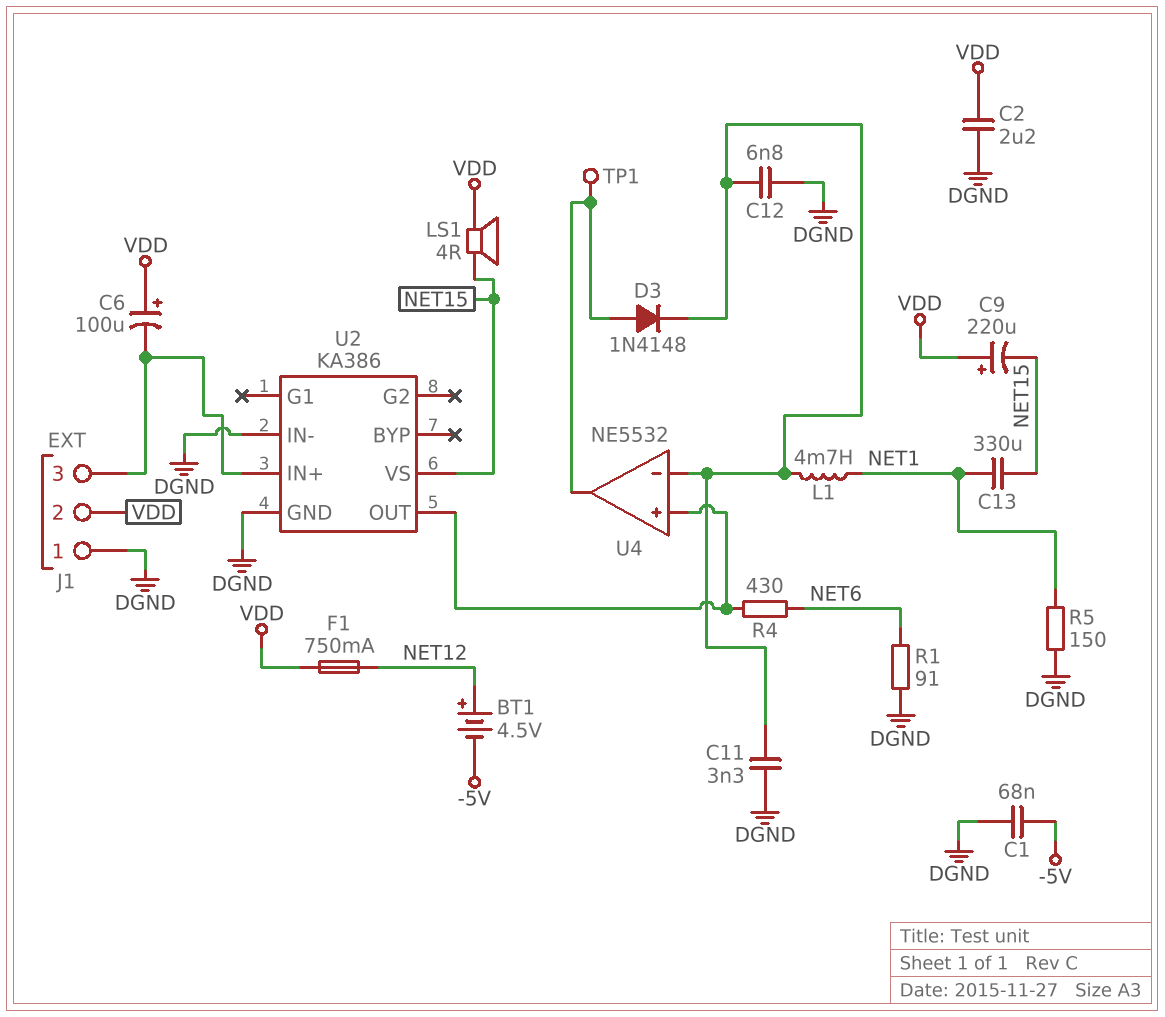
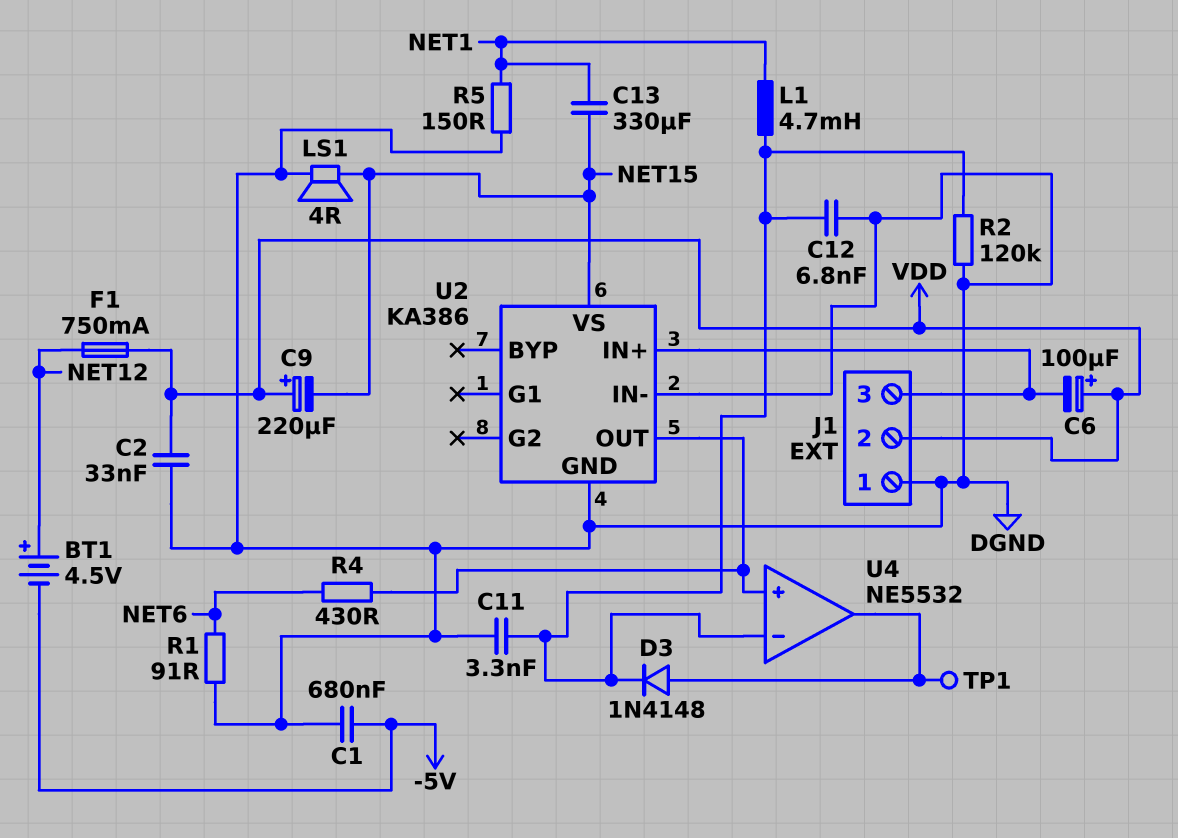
C1: 68nF (-5V, DGND) -> 680nF (-5V, DGND)
C2: 2.2uF (DGND, VDD) -> 33nF (DGND, VDD)
LS1: speaker 4R (NET15, VDD) -> speaker 4R (DGND, NET15)
R2: none -> 120k (DGND, U4/in-)

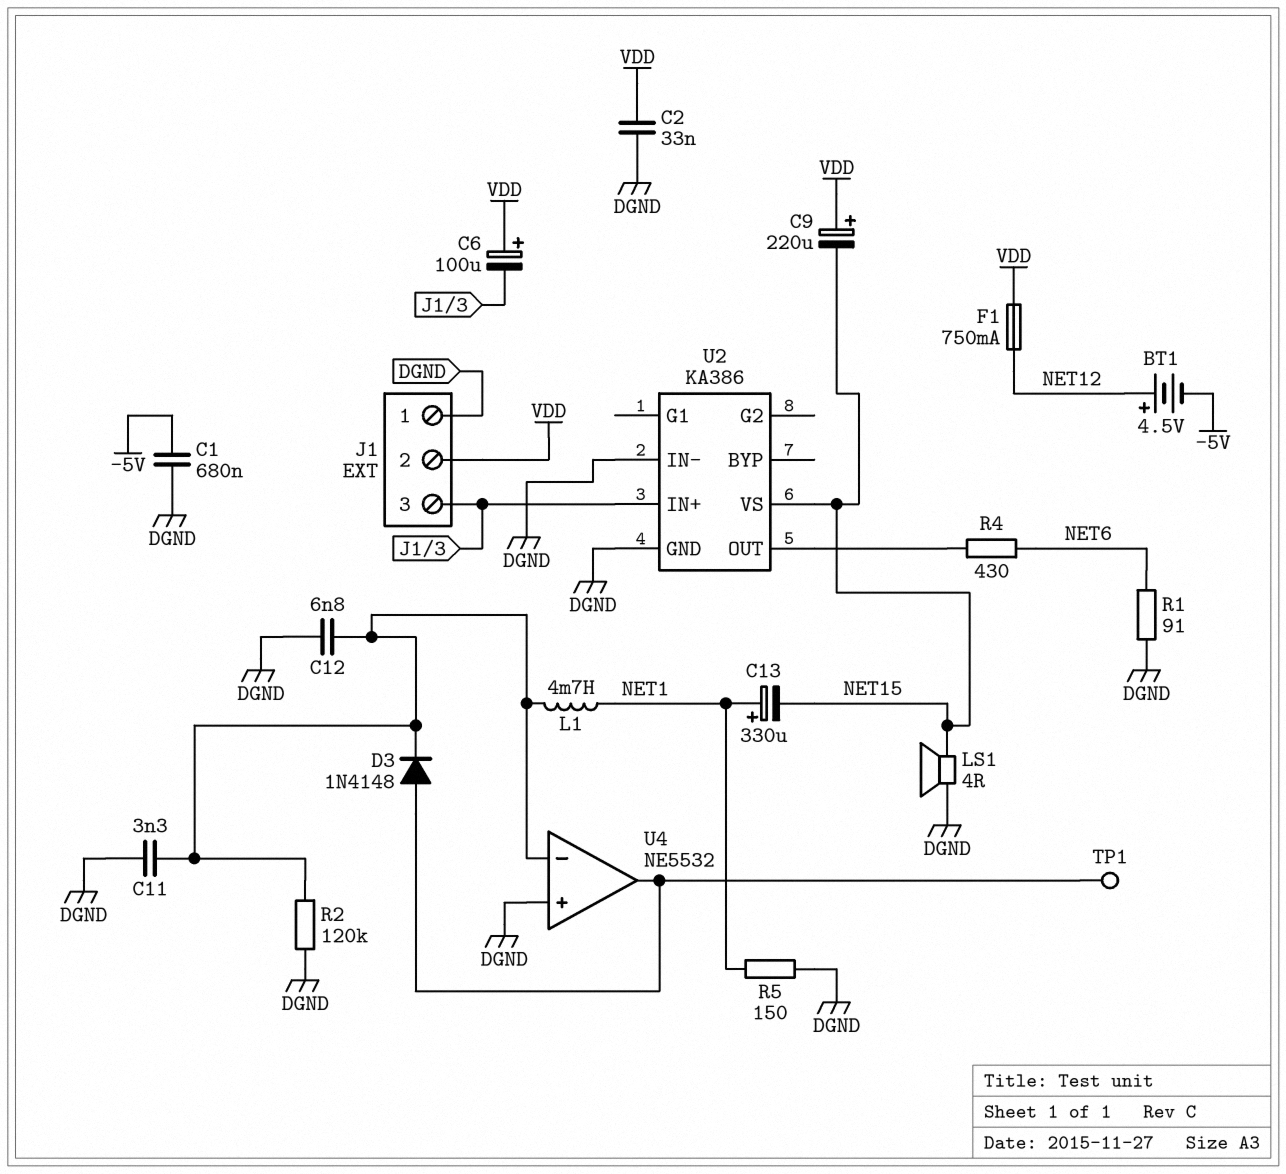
C13: 330uF (NET1, NET15) -> 330uF (plus NET1, minus NET15)
U4 pin in+: U2/OUT -> DGND

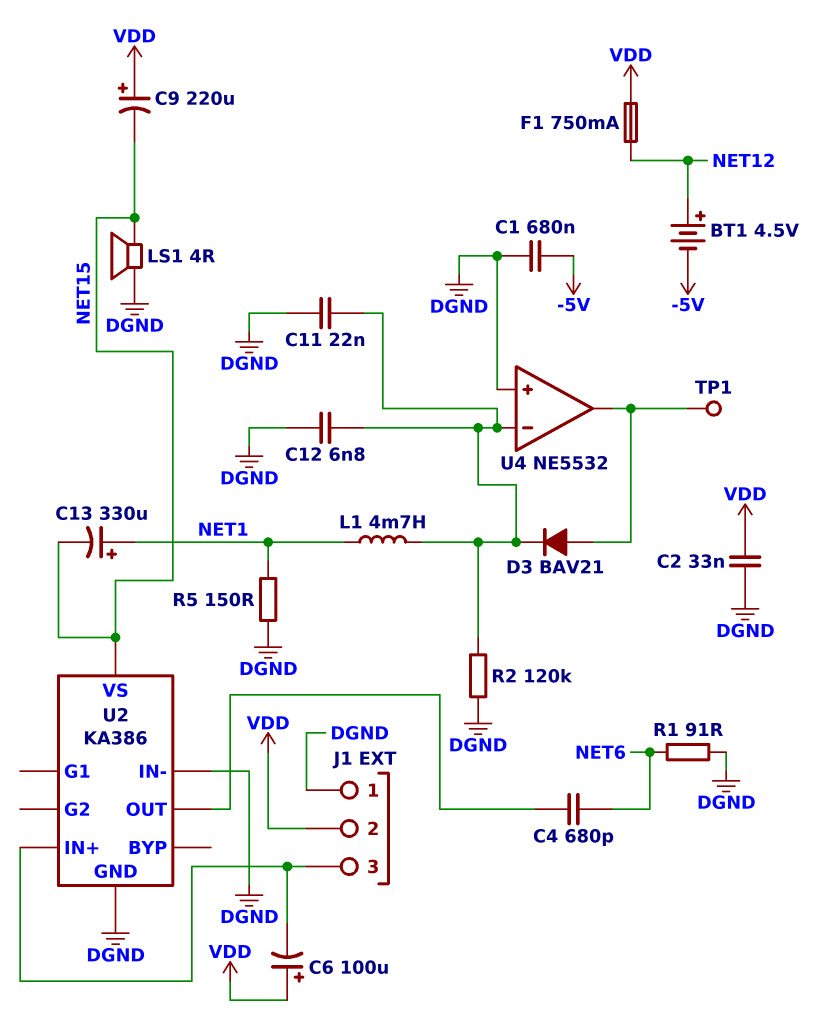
C4: none -> 680pF (NET6, U2/OUT)
C11: 3.3nF (DGND, U4/in-) -> 22nF (DGND, U4/in-)
D3: diode 1N4148 (A U4/out, K U4/in-) -> diode BAV21 (A U4/out, K U4/in-)
R4: 430 (NET6, U2/OUT) -> none

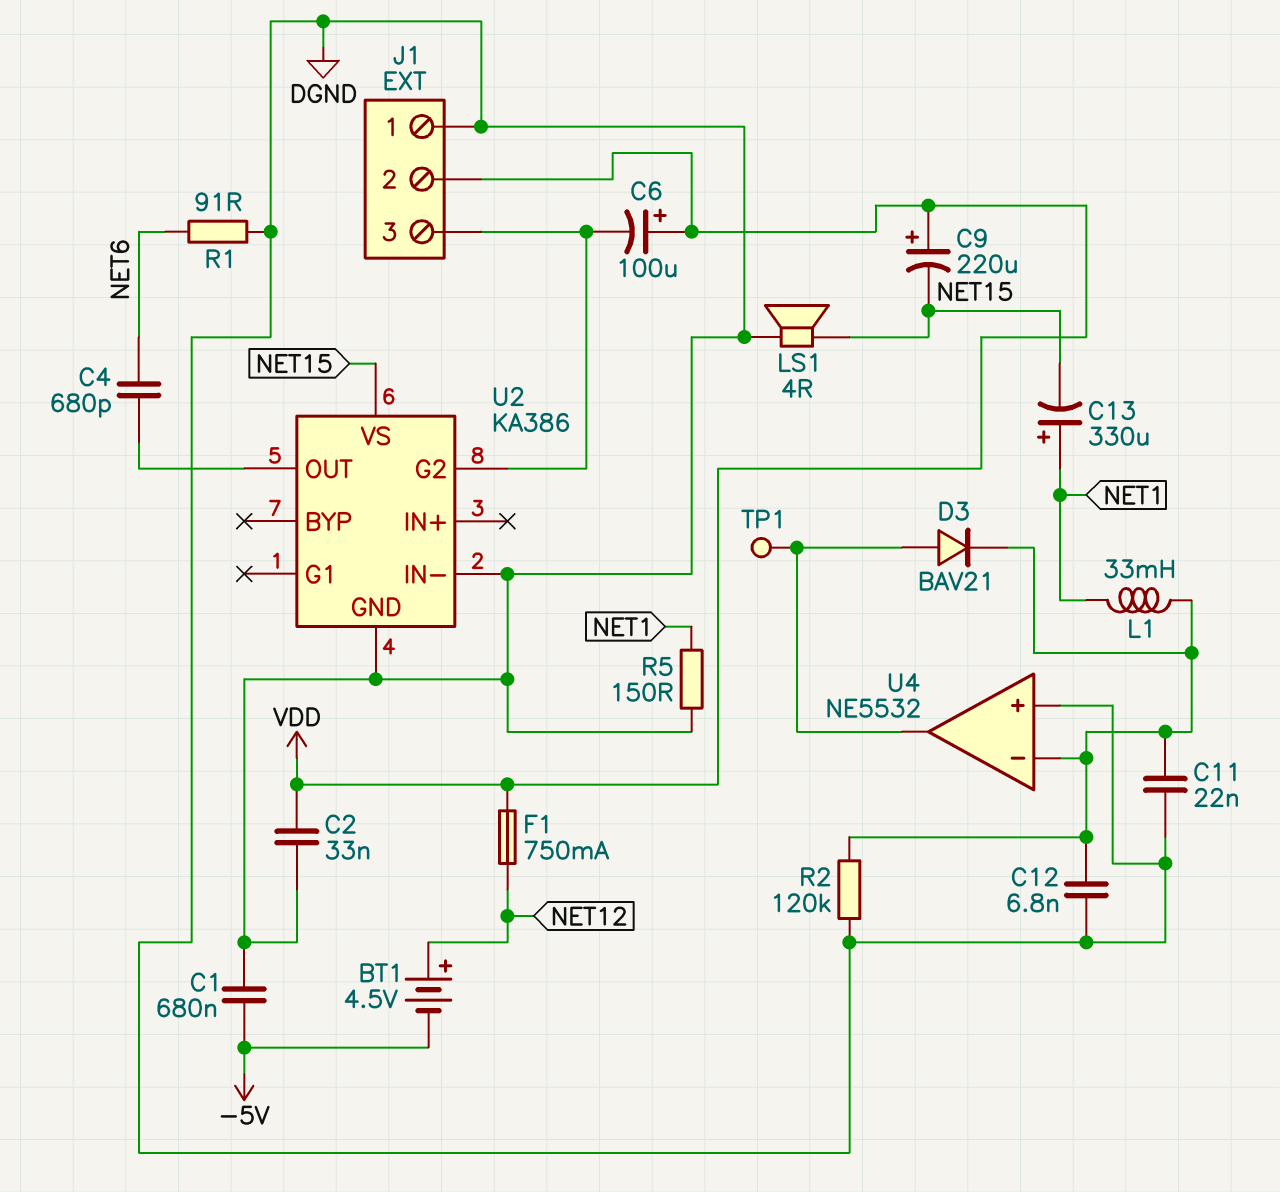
L1: 4.7mH (NET1, U4/in-) -> 33mH (NET1, U4/in-)
U2 pin G2: none -> J1/3
U2 pin IN+: J1/3 -> none

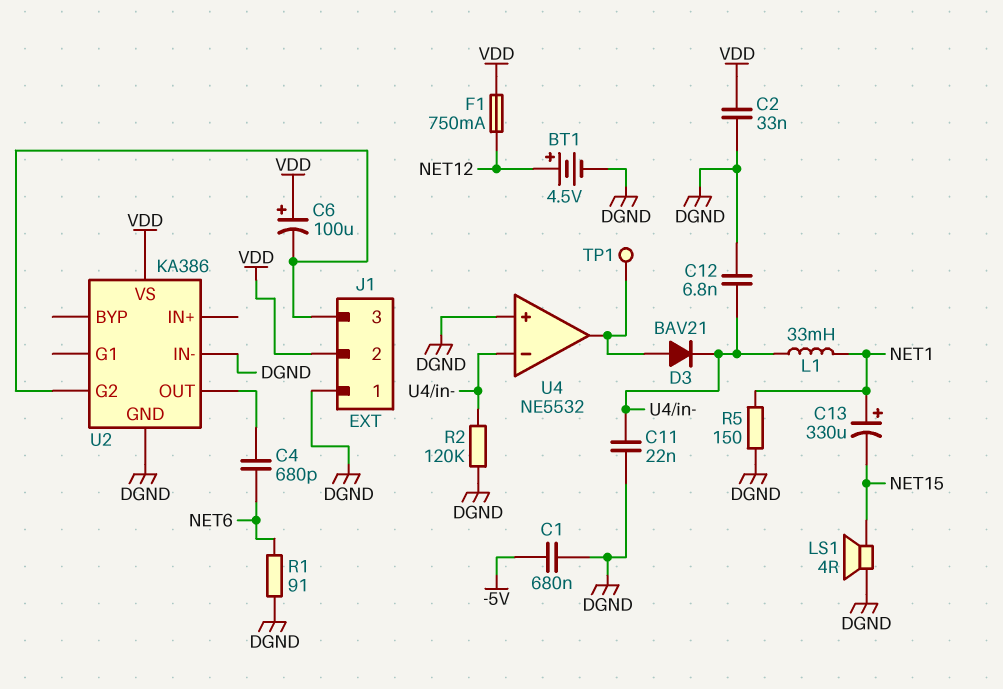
BT1: 4.5V (plus NET12, minus -5V) -> 4.5V (plus NET12, minus DGND)
C9: 220uF (plus VDD, minus NET15) -> none
U2 pin VS: NET15 -> VDD

